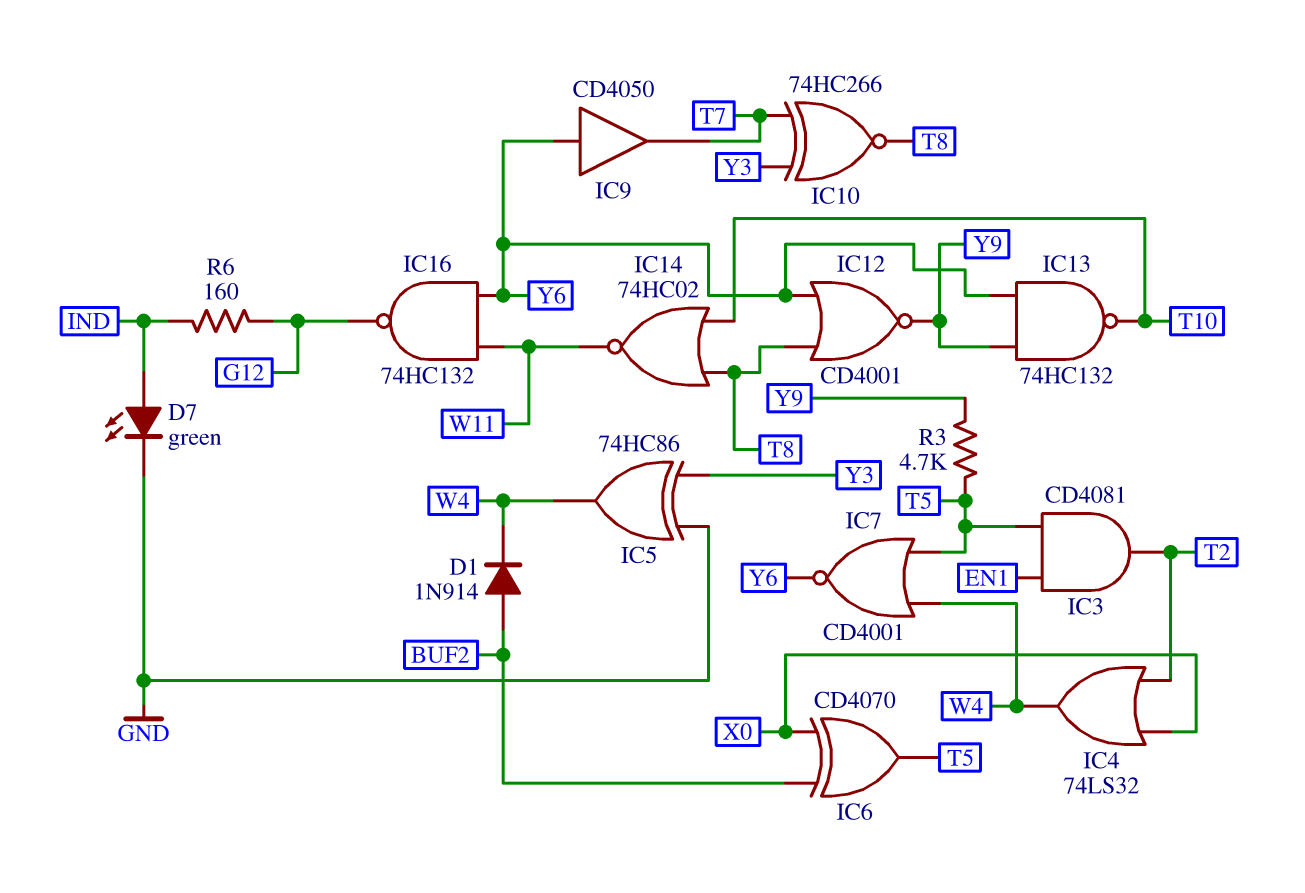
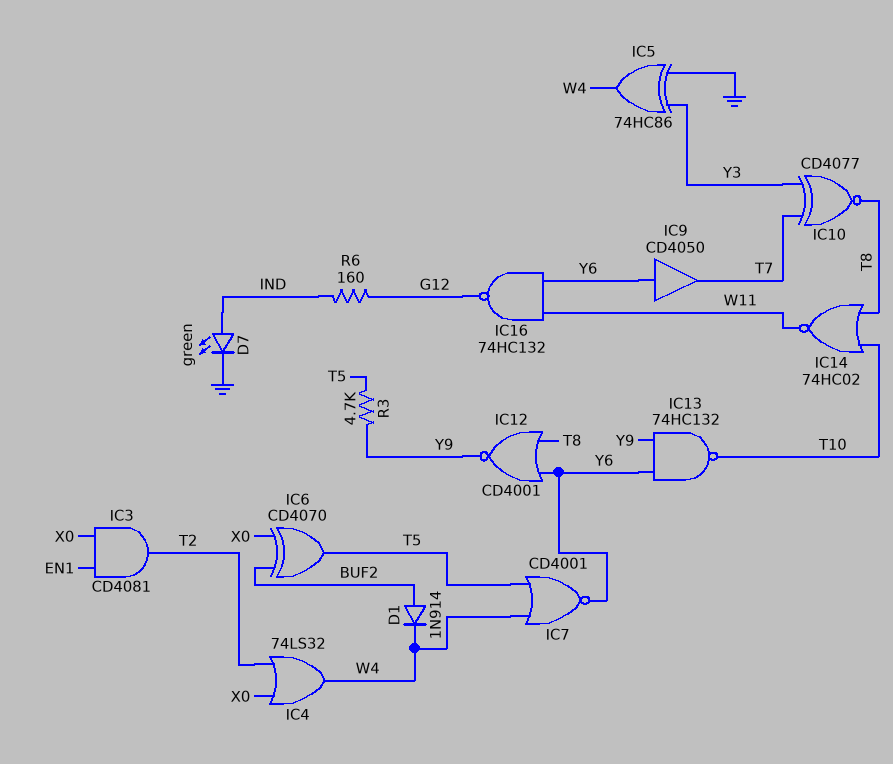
IC3: AND CD4081 (in EN1, in T5, out T2) -> AND CD4081 (in EN1, in X0, out T2)
IC10: XNOR 74HC266 (in T7, in Y3, out T8) -> XNOR CD4077 (in T7, in Y3, out T8)

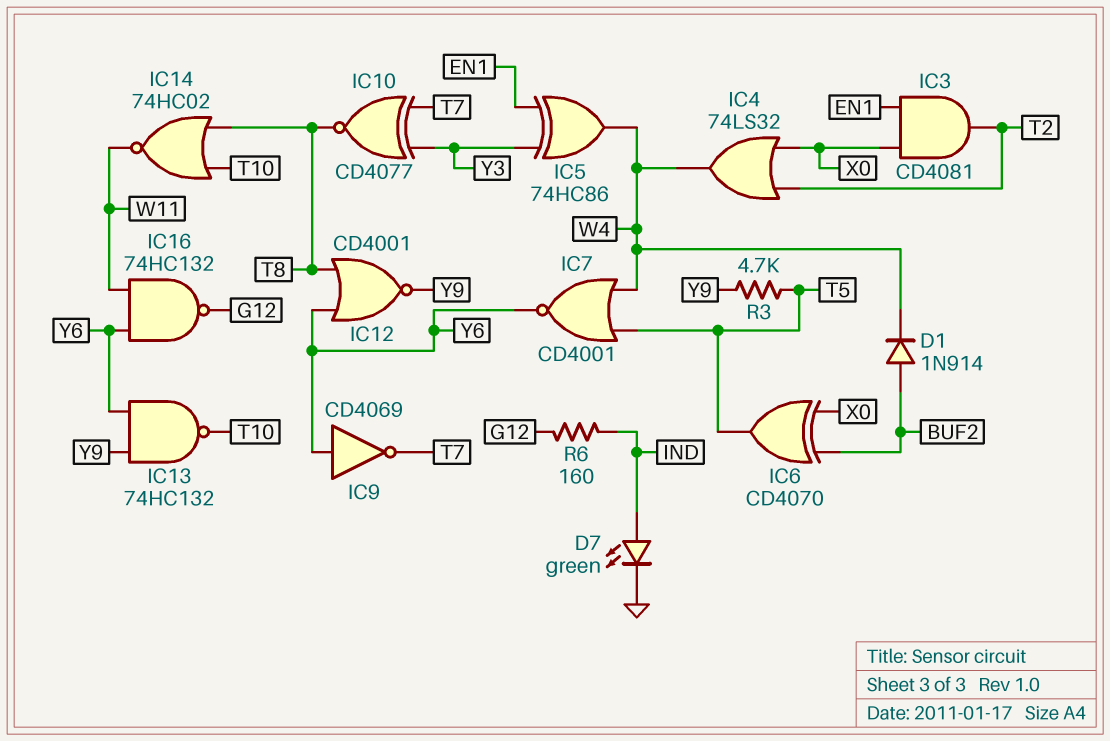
IC5: XOR 74HC86 (in GND, in Y3, out W4) -> XOR 74HC86 (in EN1, in Y3, out W4)
IC9: buffer CD4050 (in Y6, out T7) -> NOT CD4069 (in Y6, out T7)

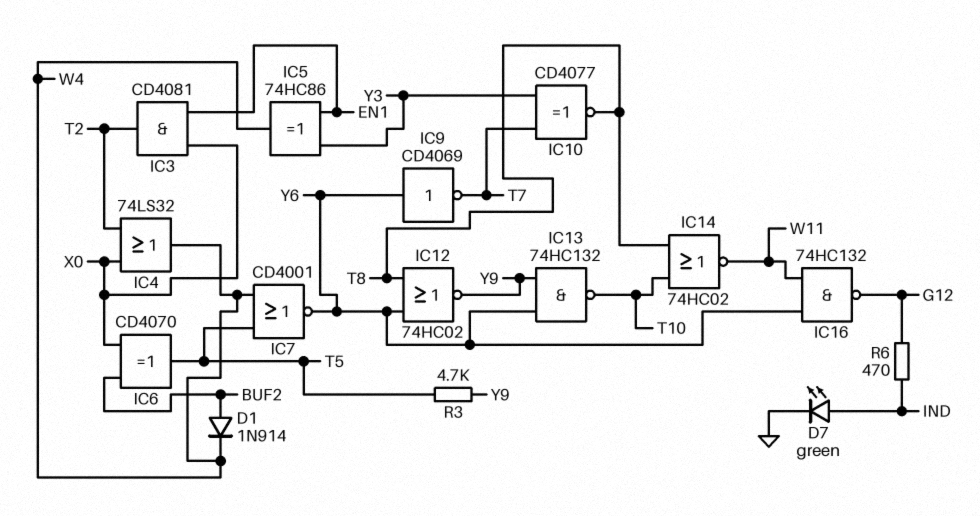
IC12: NOR CD4001 (in T8, in Y6, out Y9) -> NOR 74HC02 (in T8, in Y6, out Y9)
R6: 160 (G12, IND) -> 470 (G12, IND)

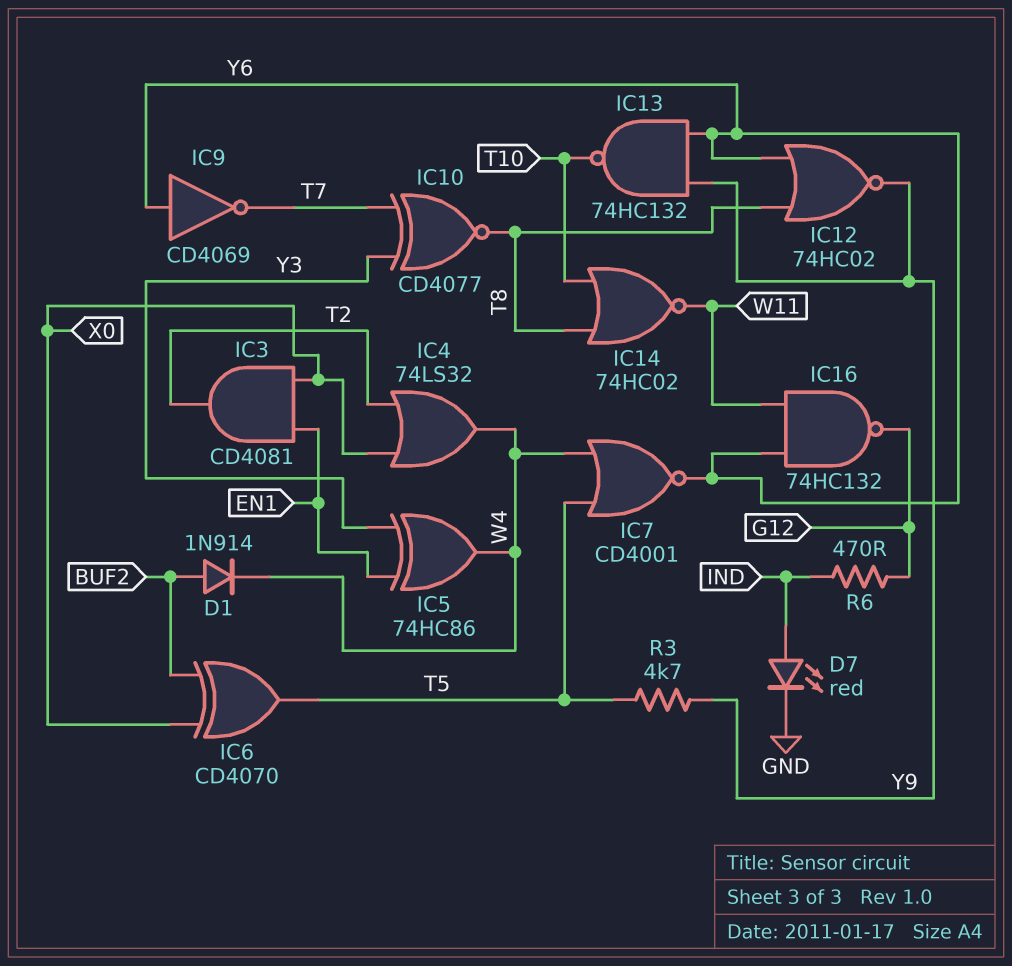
D7: LED green (A IND, K GND) -> LED red (A IND, K GND)

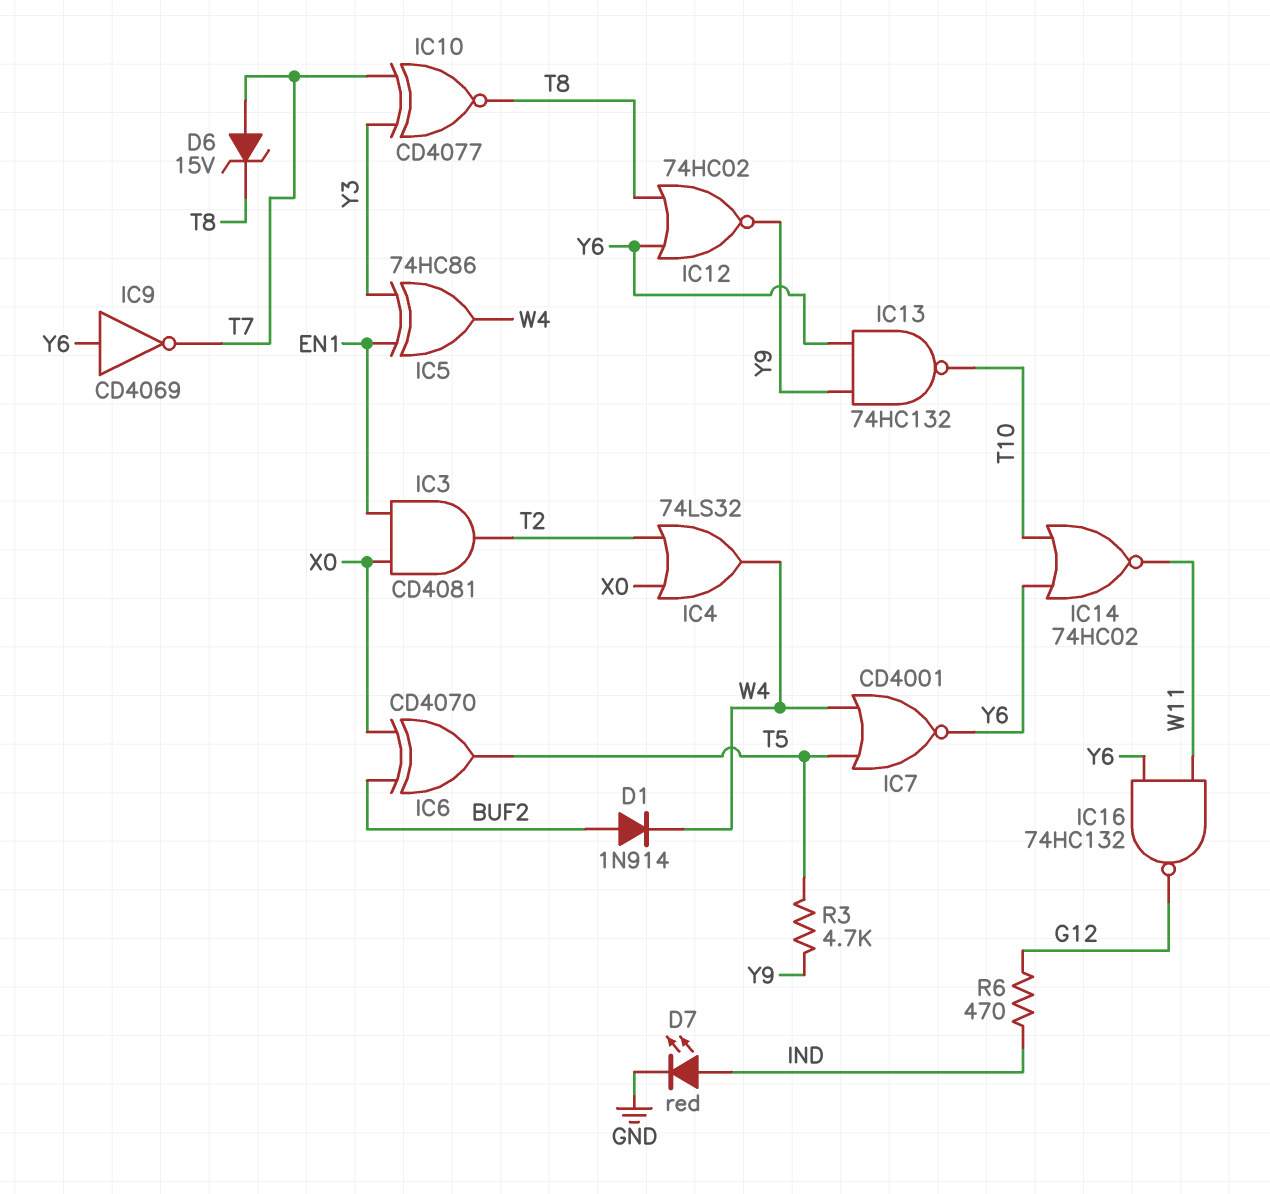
D6: none -> zener 15V (A T7, K T8)
IC14: NOR 74HC02 (in T8, in T10, out W11) -> NOR 74HC02 (in T10, in Y6, out W11)

